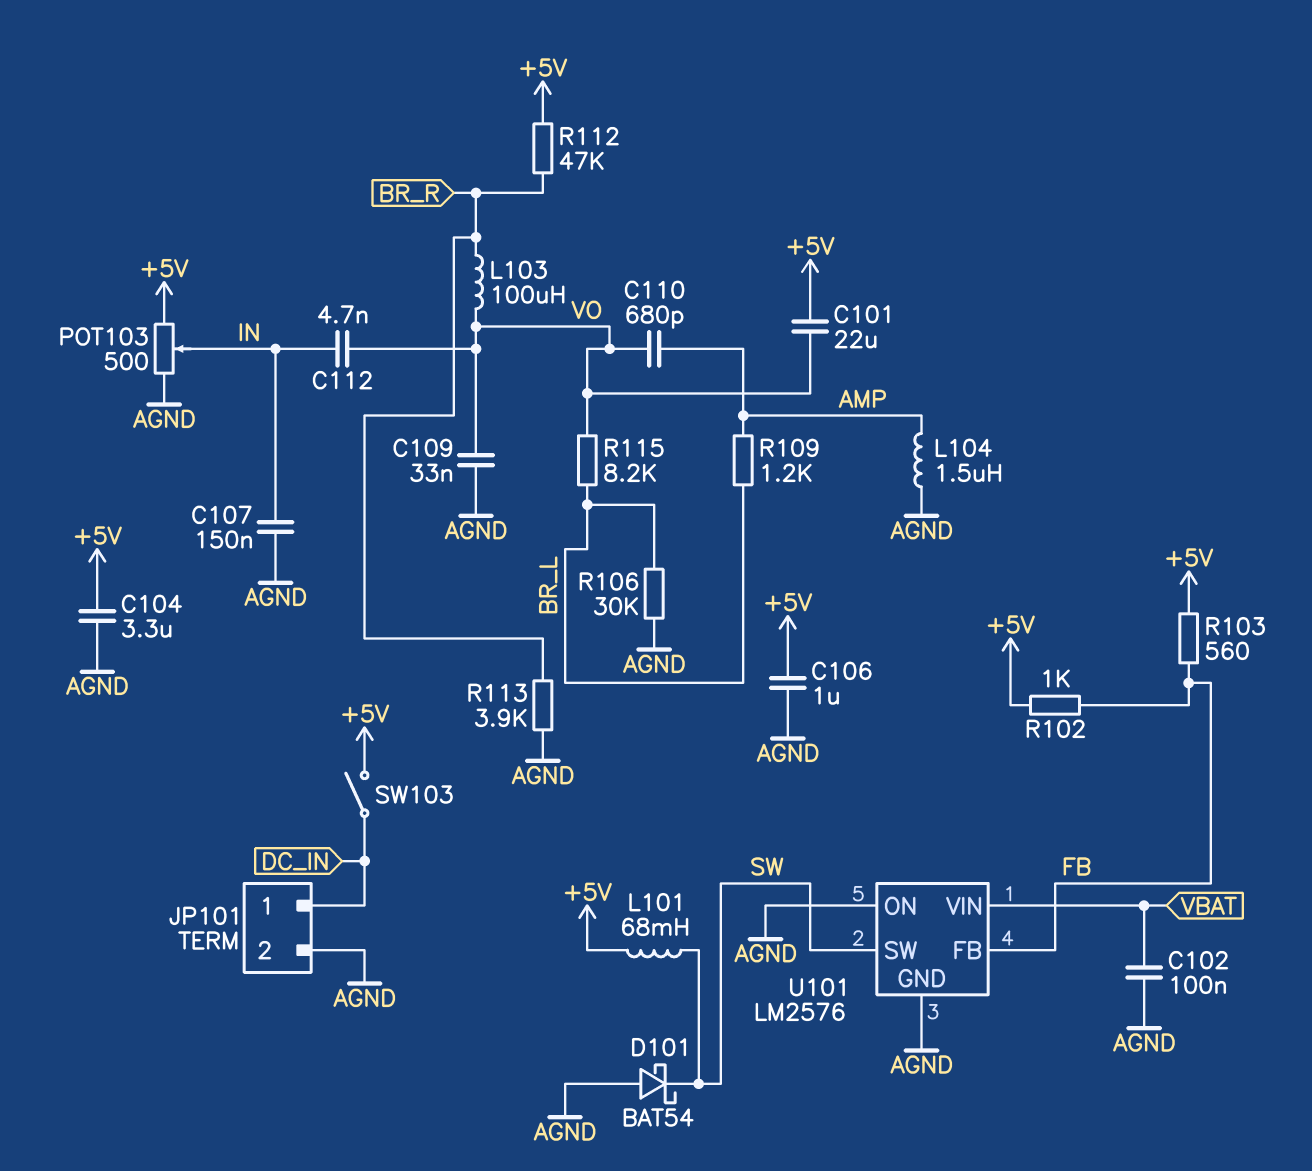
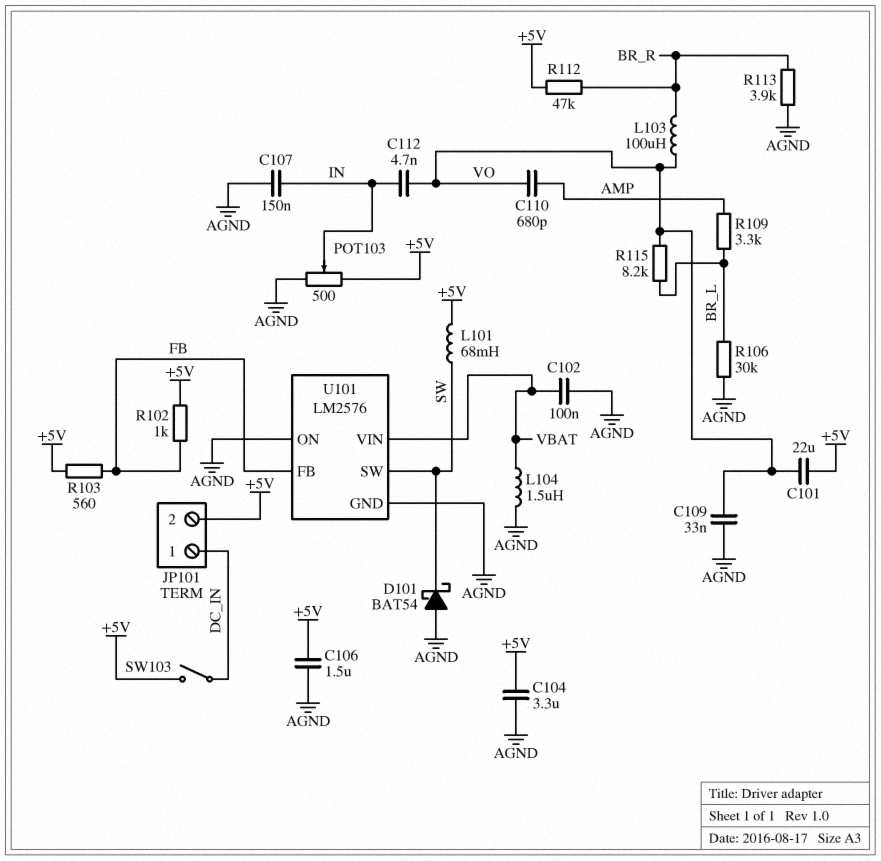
C106: 1uF (+5V, AGND) -> 1.5uF (+5V, AGND)
JP101 pin 2: AGND -> +5V
L104: 1.5uH (AGND, AMP) -> 1.5uH (AGND, VBAT)
R109: 1.2k (AMP, BR_L) -> 3.3k (AMP, BR_L)

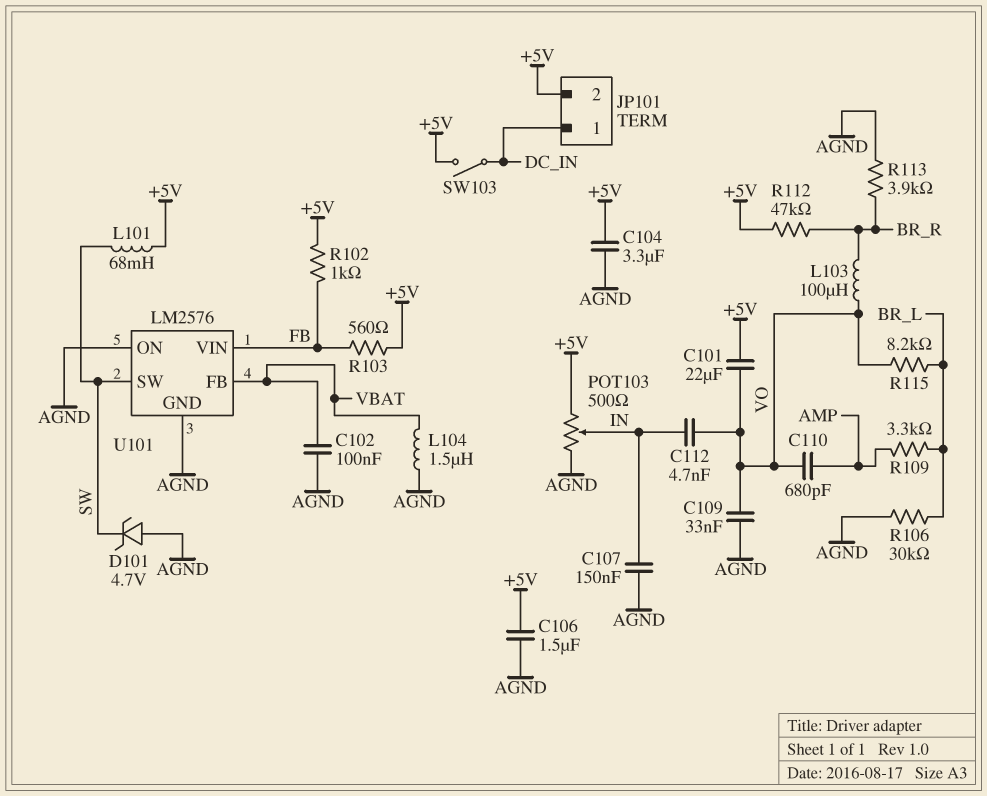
D101: schottky BAT54 (A AGND, K SW) -> zener 4.7V (A AGND, K SW)
U101 pin FB: FB -> VBAT
U101 pin VIN: VBAT -> FB

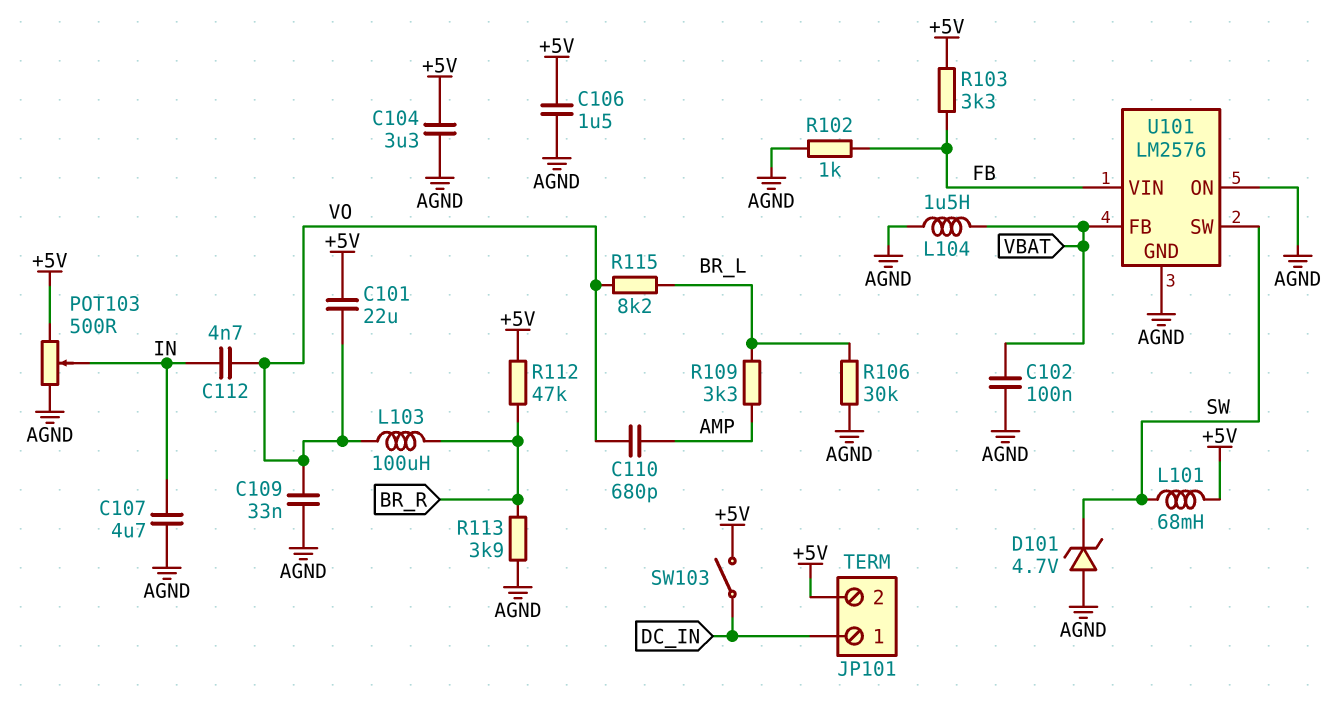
C107: 150nF (AGND, IN) -> 4.7uF (AGND, IN)
R102: 1k (+5V, FB) -> 1k (AGND, FB)
R103: 560 (+5V, FB) -> 3.3k (+5V, FB)

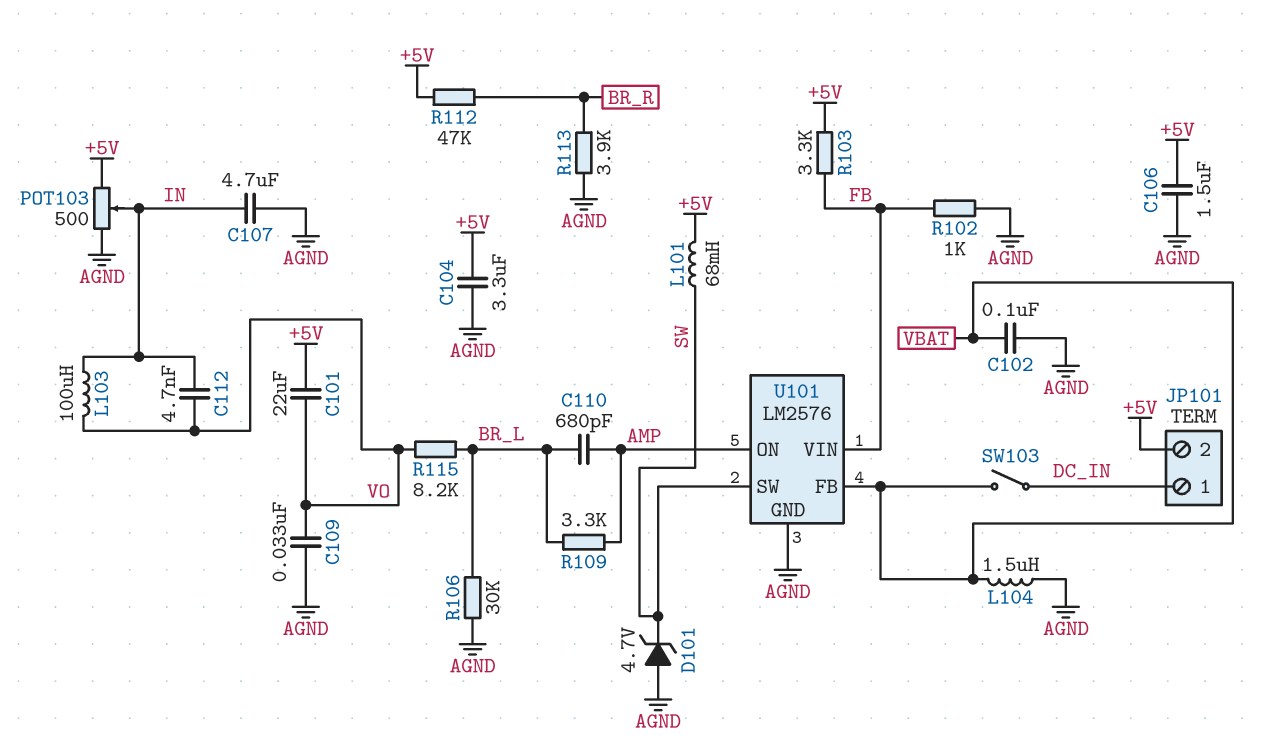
C110: 680pF (AMP, VO) -> 680pF (AMP, BR_L)
L103: 100uH (BR_R, VO) -> 100uH (IN, VO)
SW103: switch (+5V, DC_IN) -> switch (DC_IN, VBAT)
U101 pin ON: AGND -> AMP

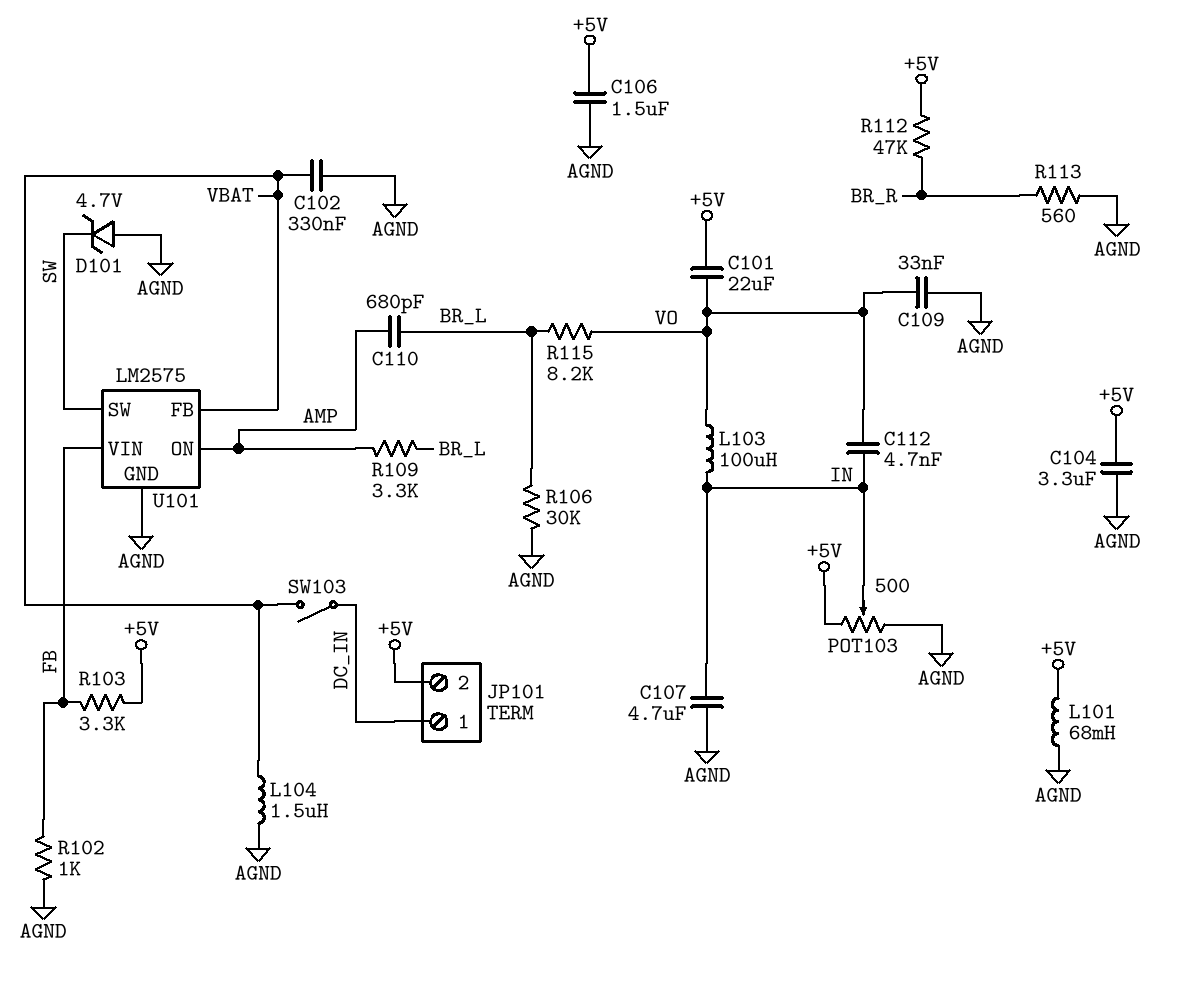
C102: 100nF (AGND, VBAT) -> 330nF (AGND, VBAT)
L101: 68mH (+5V, SW) -> 68mH (+5V, AGND)
R113: 3.9k (AGND, BR_R) -> 560 (AGND, BR_R)
U101: LM2576 -> LM2575

